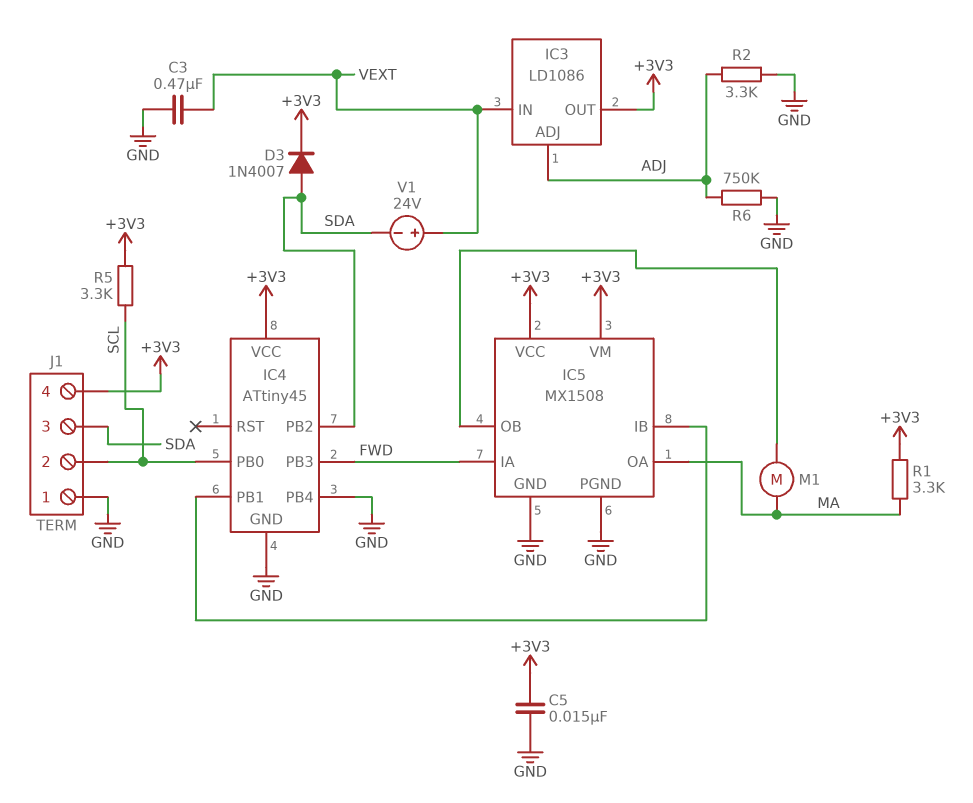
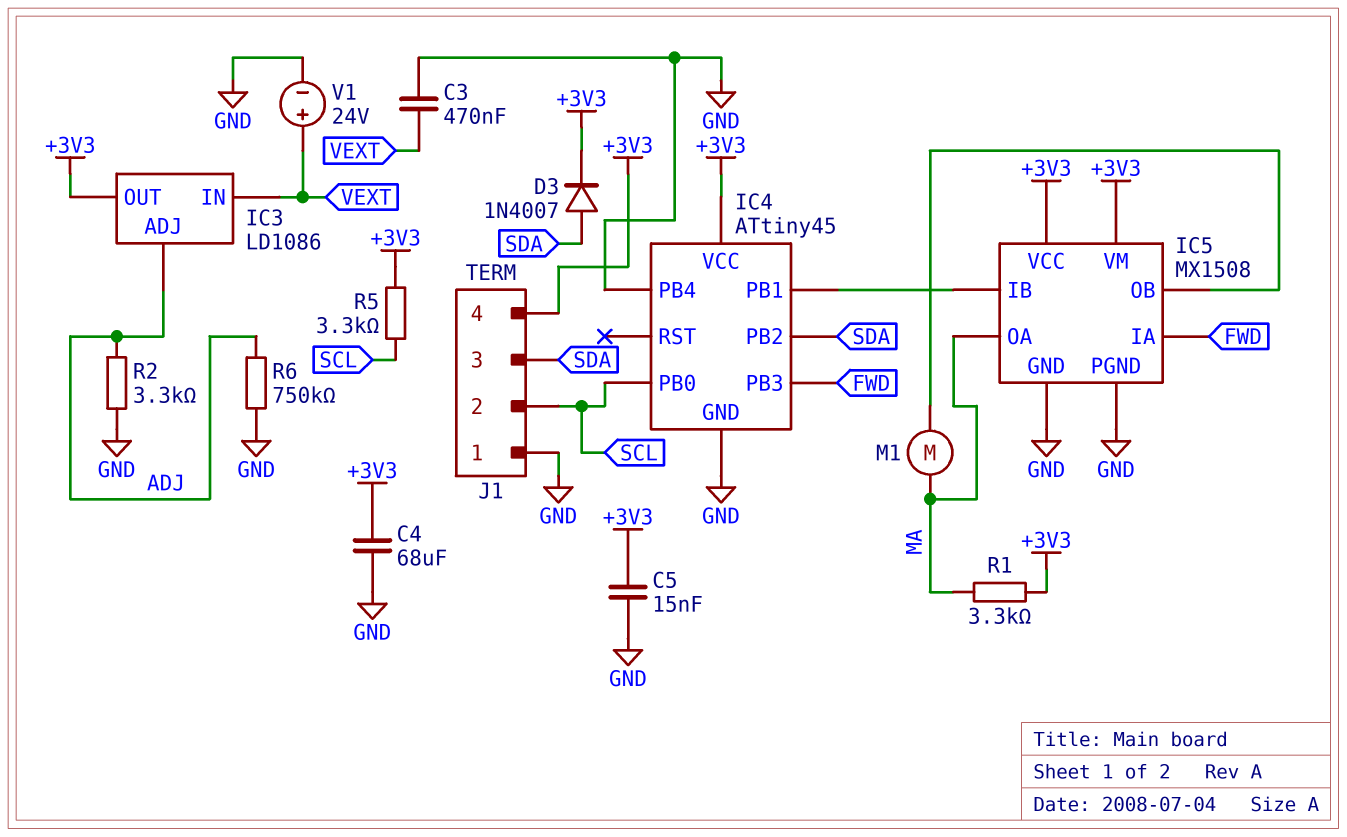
C4: none -> 68uF (+3V3, GND)
V1: 24V (plus VEXT, minus SDA) -> 24V (plus VEXT, minus GND)

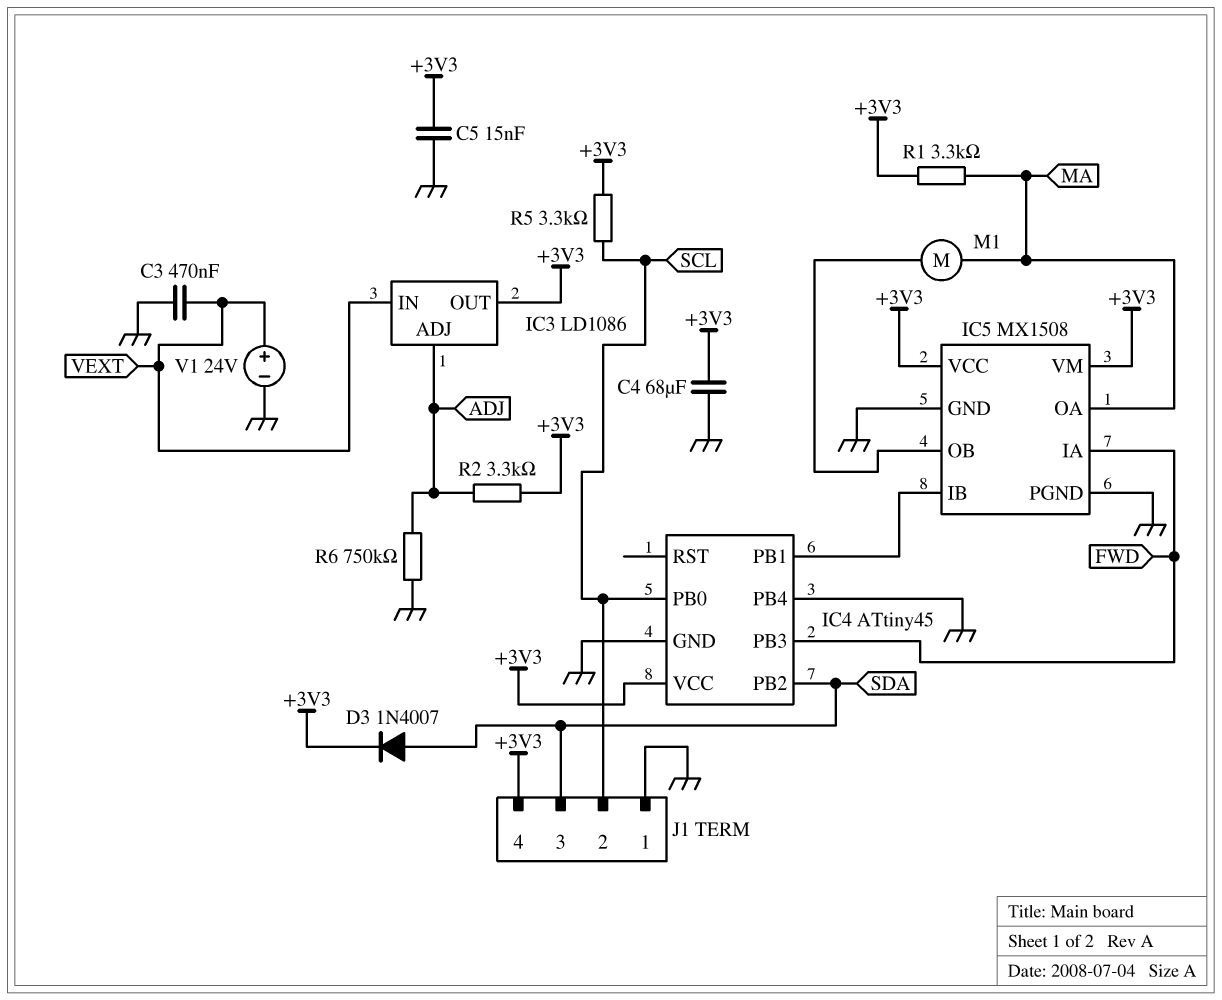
R2: 3.3k (ADJ, GND) -> 3.3k (+3V3, ADJ)

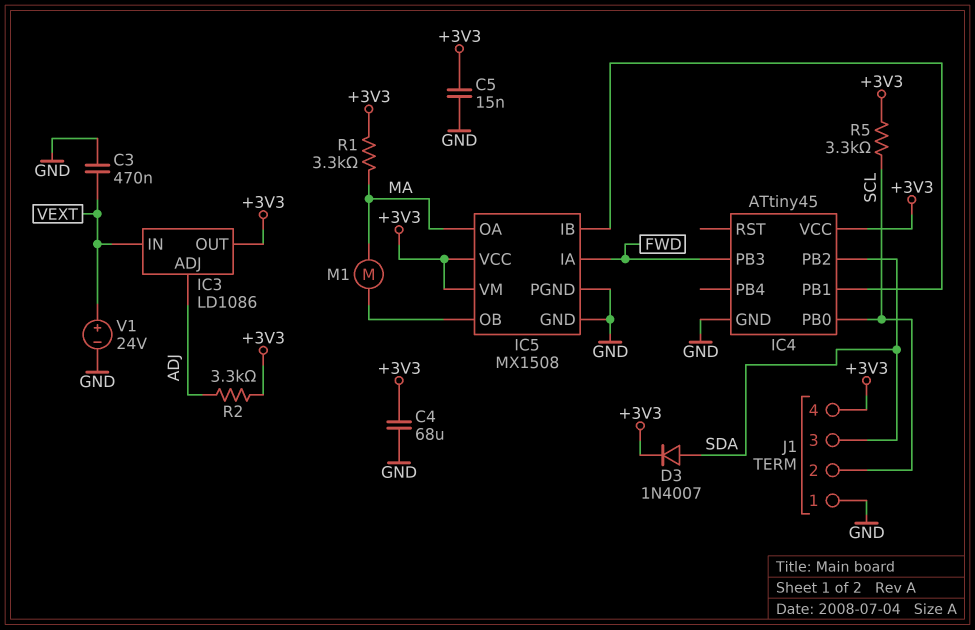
IC4 pin PB4: GND -> none
R6: 750k (ADJ, GND) -> none

